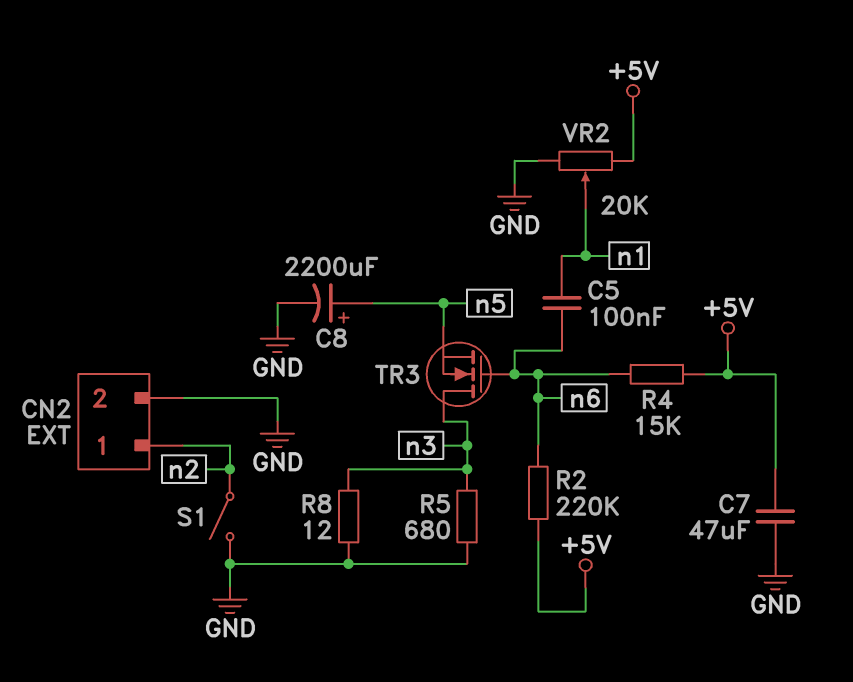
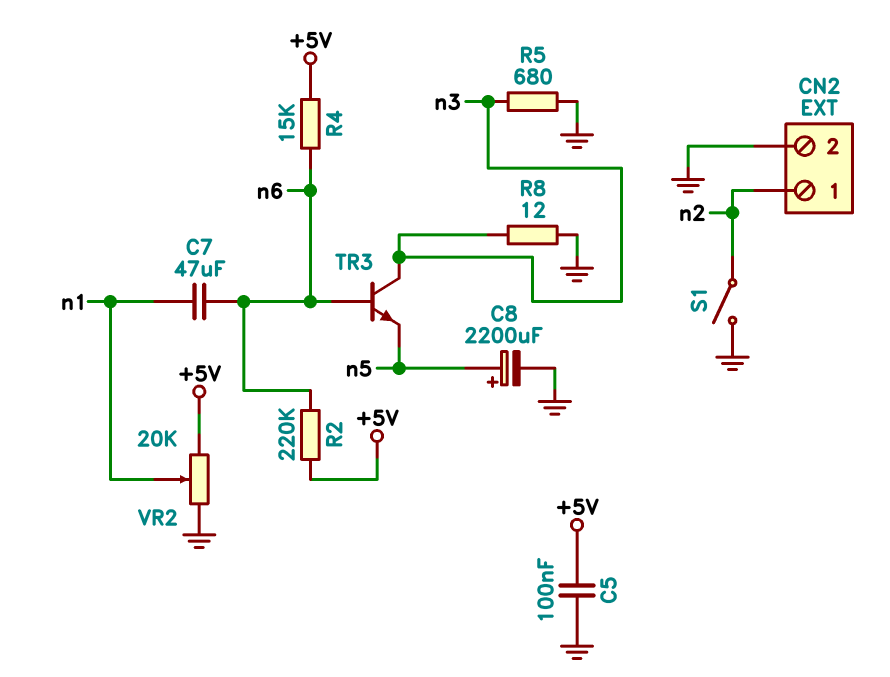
C5: 100nF (n1, n6) -> 100nF (+5V, GND)
C7: 47uF (+5V, GND) -> 47uF (n1, n6)
TR3: NMOS (G n6, D n3, S n5) -> NPN (B n6, C n3, E n5)

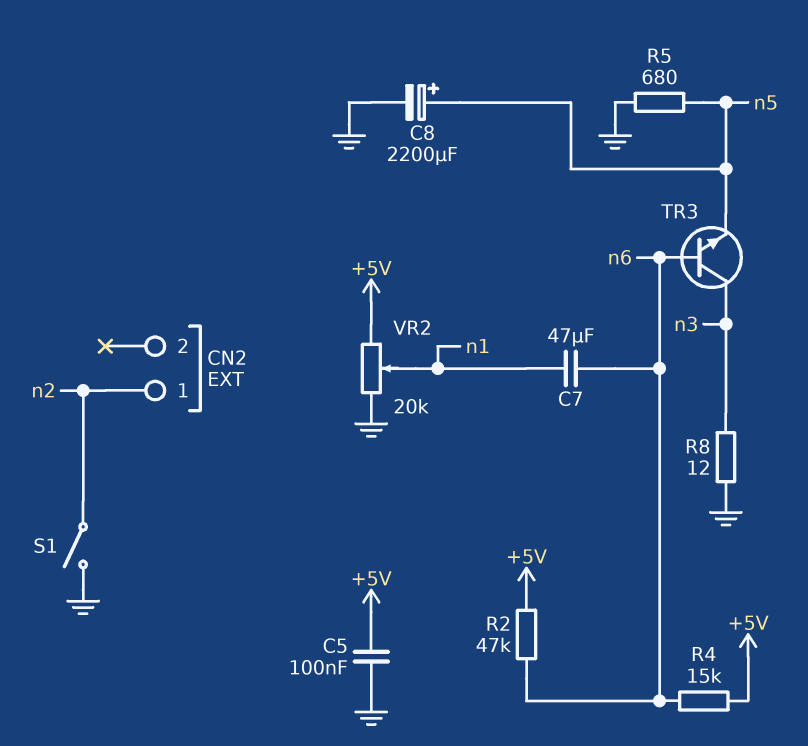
CN2 pin 2: GND -> none
R2: 220k (+5V, n6) -> 47k (+5V, n6)
R5: 680 (GND, n3) -> 680 (GND, n5)

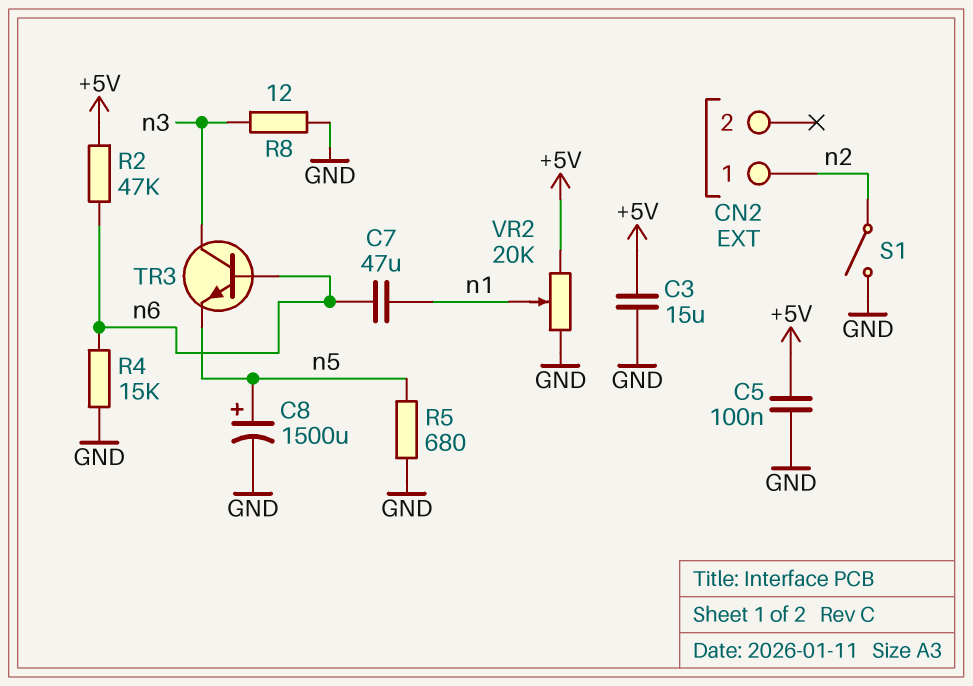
C3: none -> 15uF (+5V, GND)
C8: 2200uF (plus n5, minus GND) -> 1500uF (plus n5, minus GND)
R4: 15k (+5V, n6) -> 15k (GND, n6)

